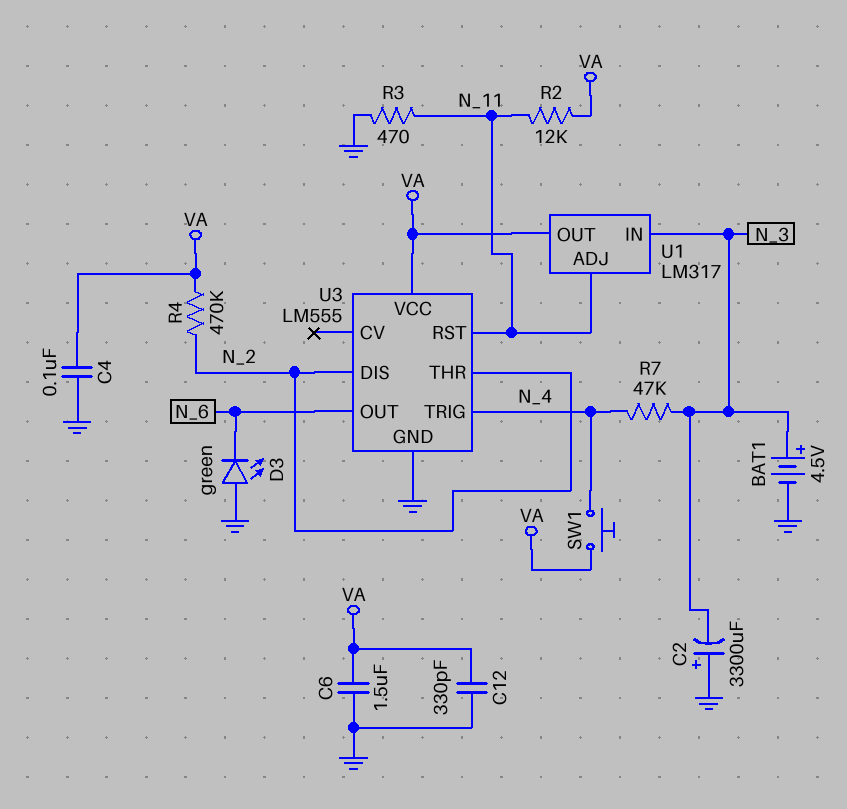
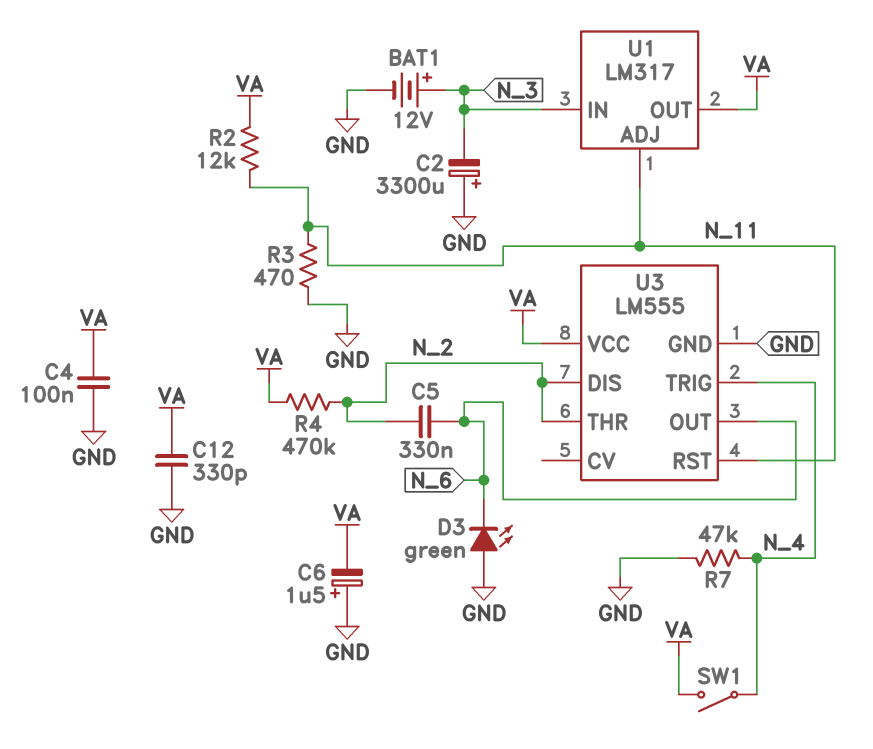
BAT1: 4.5V (plus N_3, minus GND) -> 12V (plus N_3, minus GND)
C5: none -> 330nF (N_2, N_6)
C6: 1.5uF (GND, VA) -> 1.5uF (plus GND, minus VA)
R7: 47k (N_3, N_4) -> 47k (GND, N_4)
SW1: button (N_4, VA) -> switch (N_4, VA)

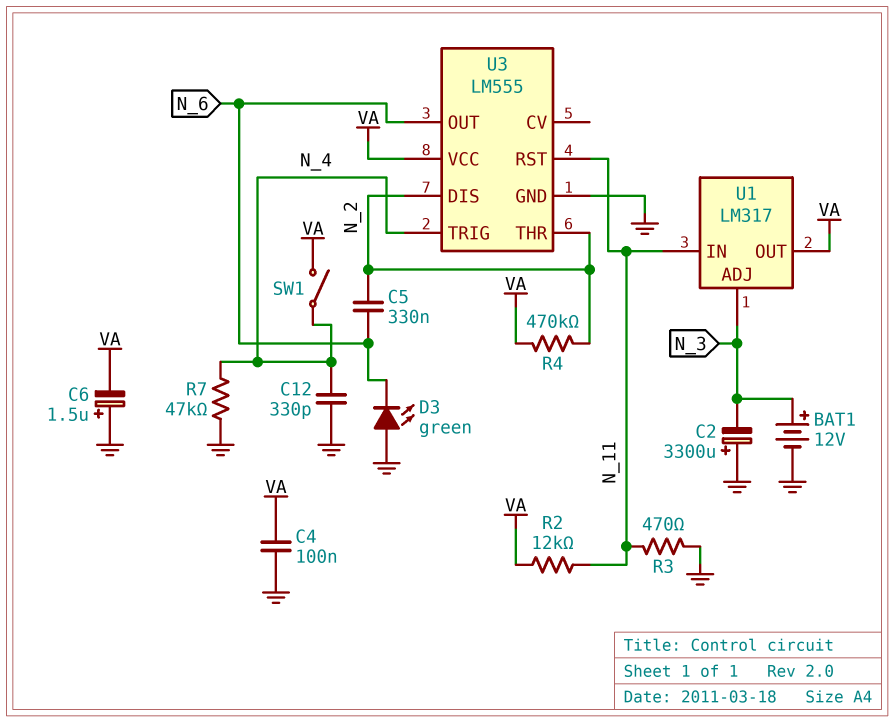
C12: 330pF (GND, VA) -> 330pF (GND, N_4)
U1 pin ADJ: N_11 -> N_3
U1 pin IN: N_3 -> N_11

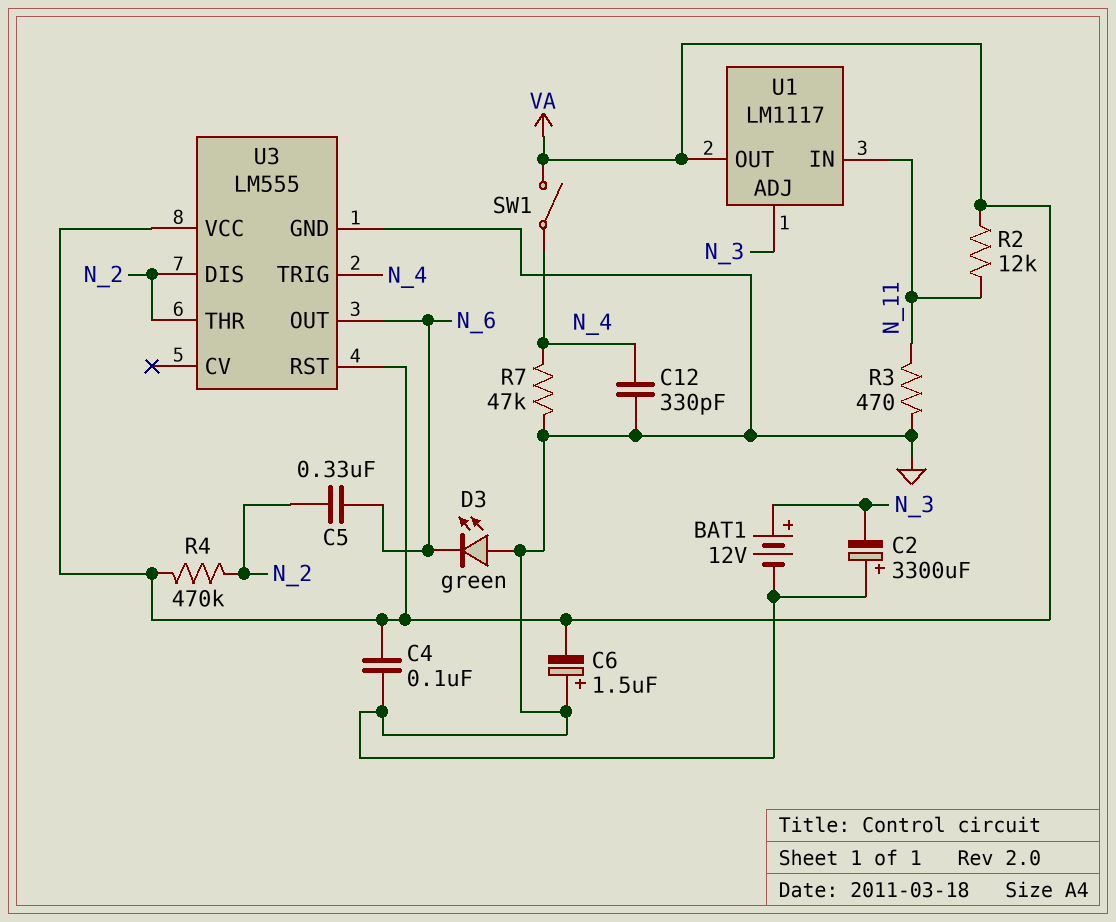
U1: LM317 -> LM1117
U3 pin RST: N_11 -> VA

